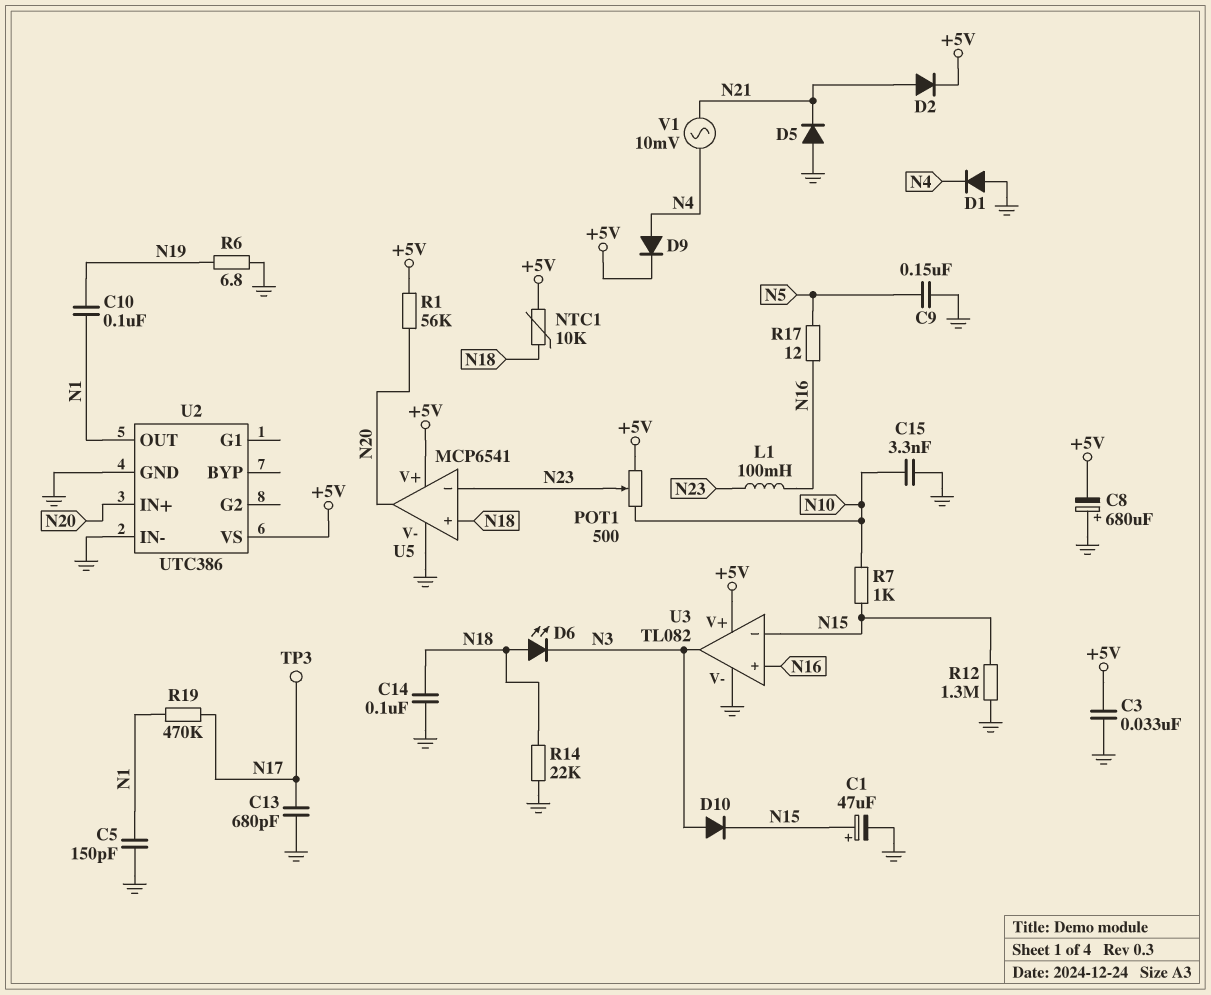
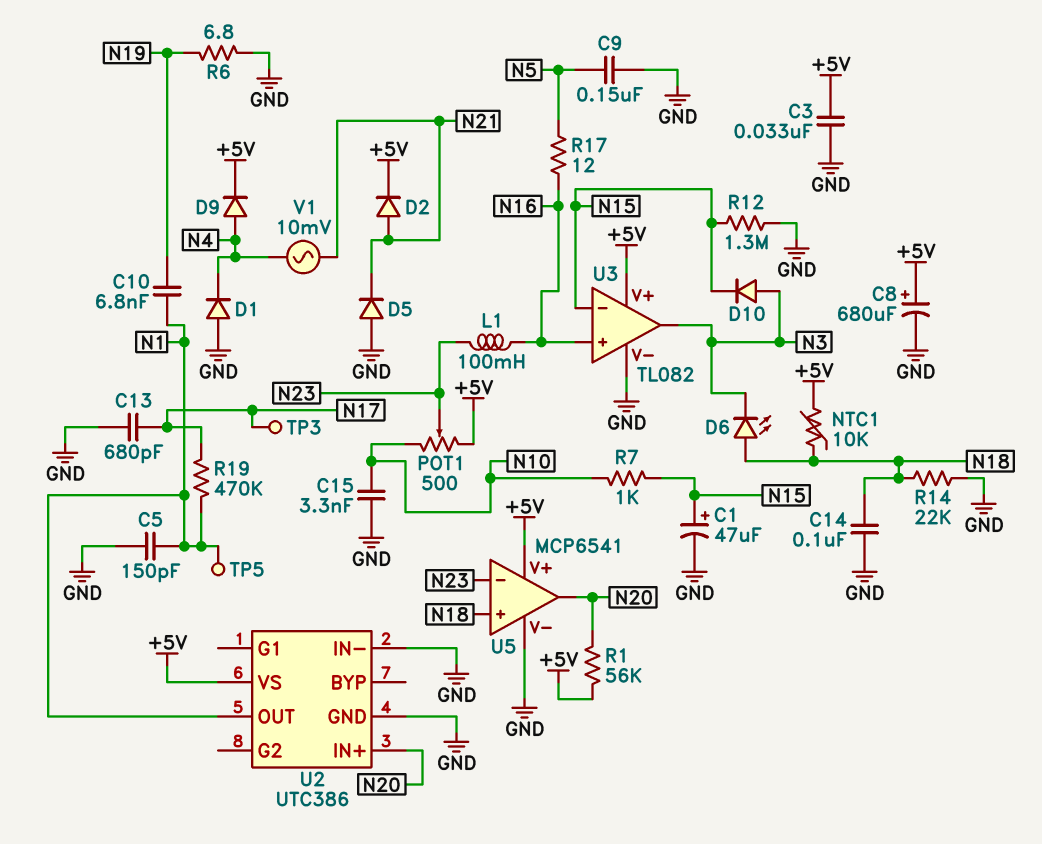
C8: 680uF (plus GND, minus +5V) -> 680uF (plus +5V, minus GND)
C10: 100nF (N1, N19) -> 6.8nF (N1, N19)
TP5: none -> test point (N1)

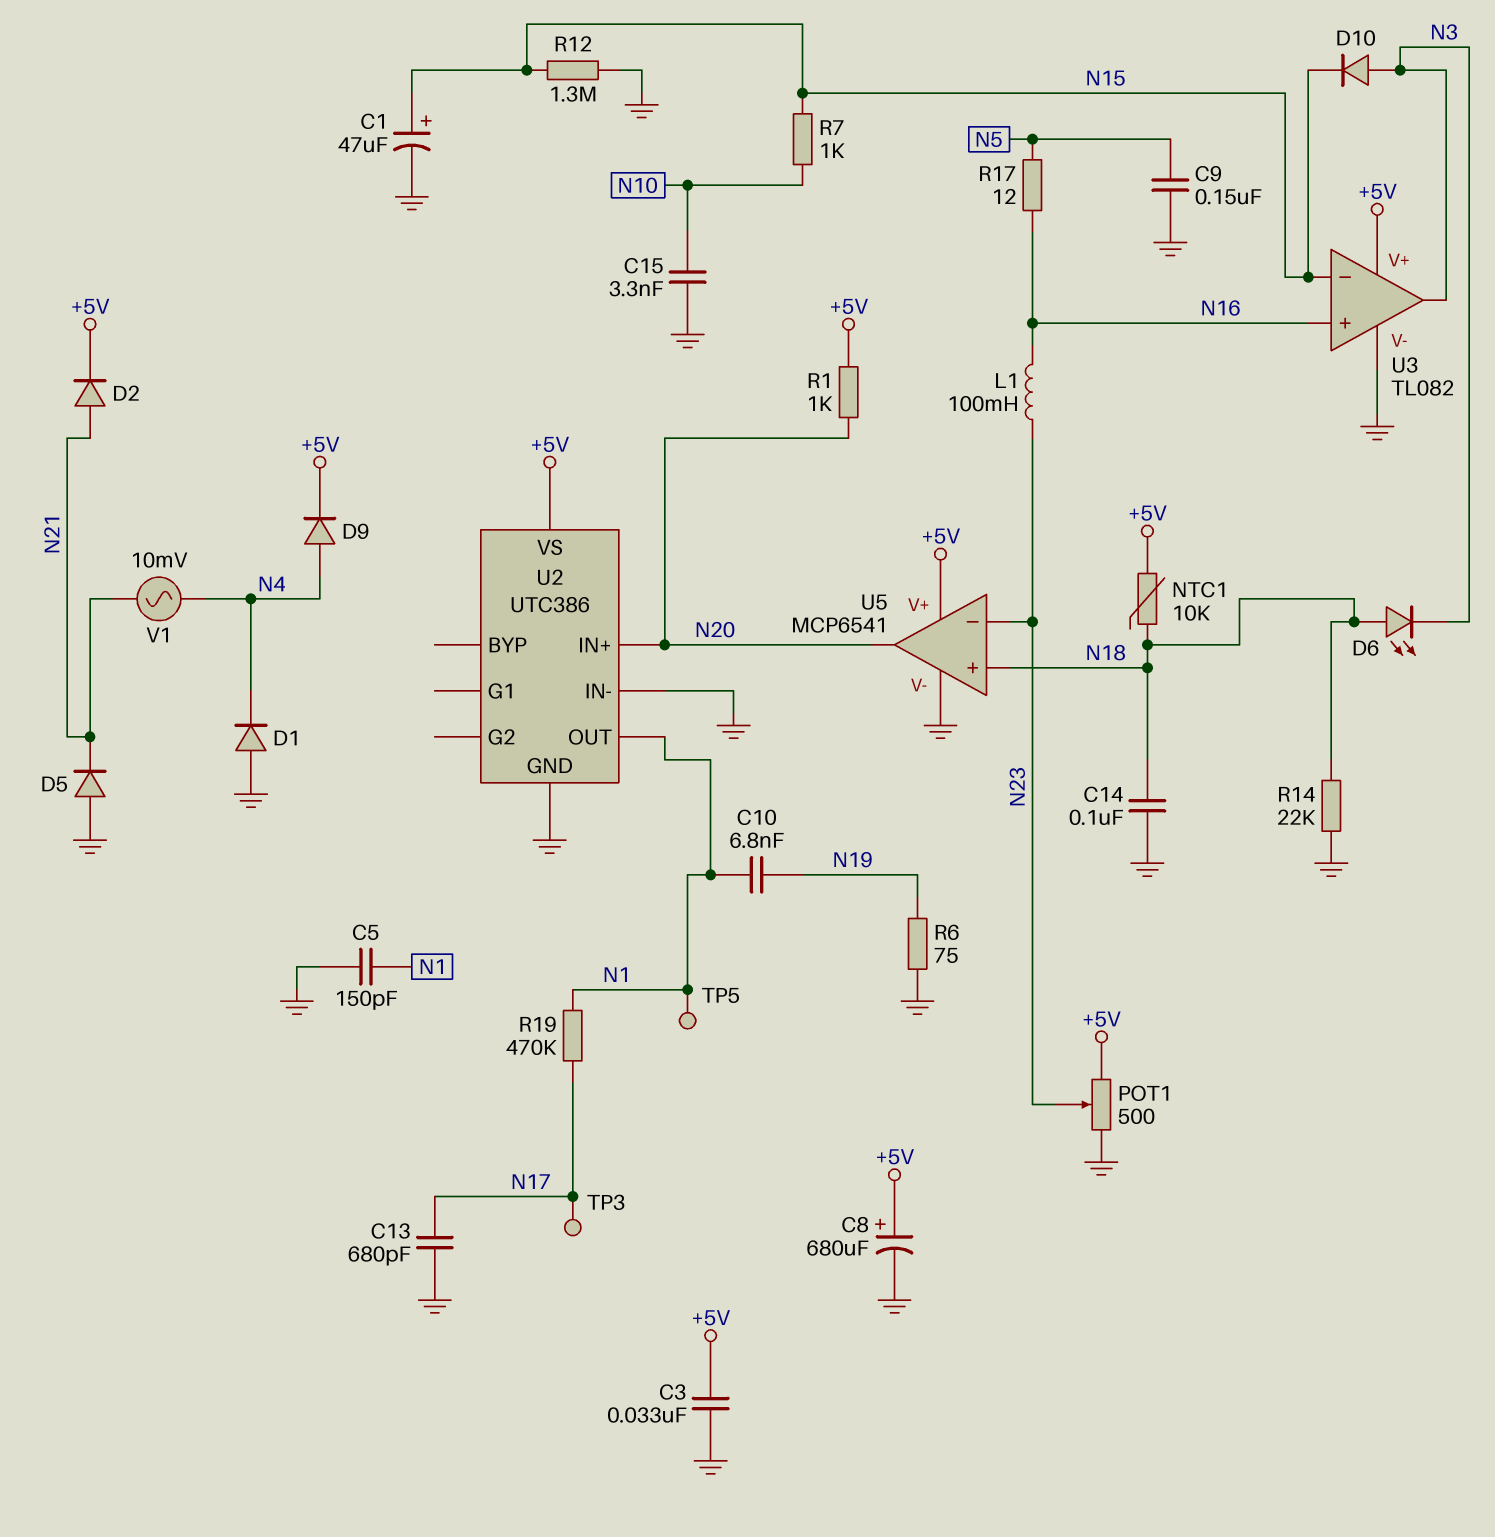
POT1: 500 (+5V, N10, wiper N23) -> 500 (+5V, GND, wiper N23)
R1: 56k (+5V, N20) -> 1k (+5V, N20)
R6: 6.8 (GND, N19) -> 75 (GND, N19)

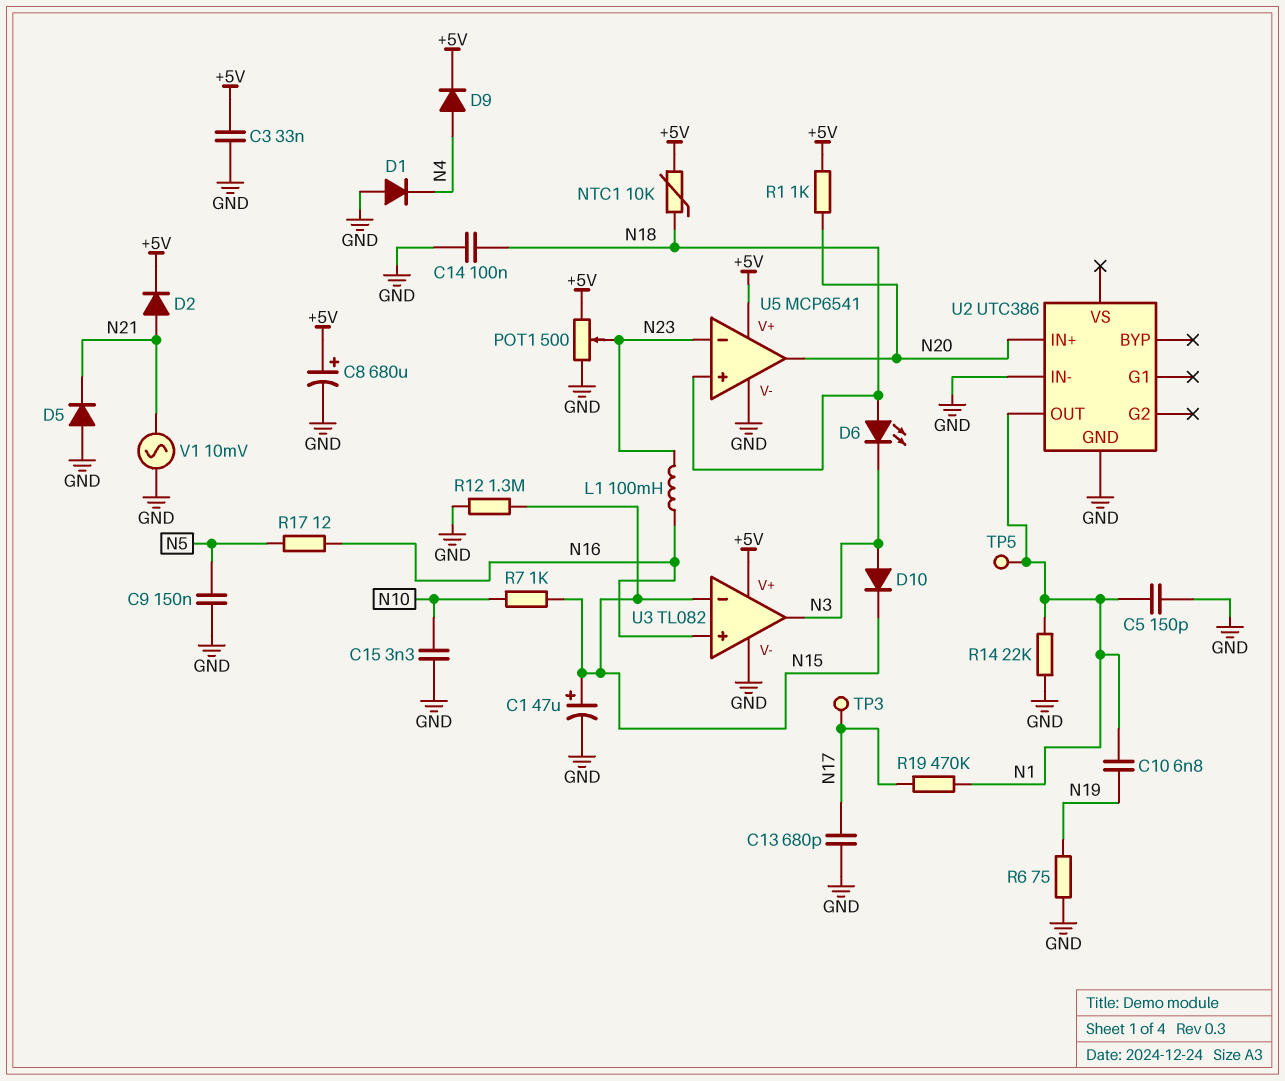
R14: 22k (GND, N18) -> 22k (GND, N1)
U2 pin VS: +5V -> none
V1: AC 10mV (N4, N21) -> AC 10mV (GND, N21)

